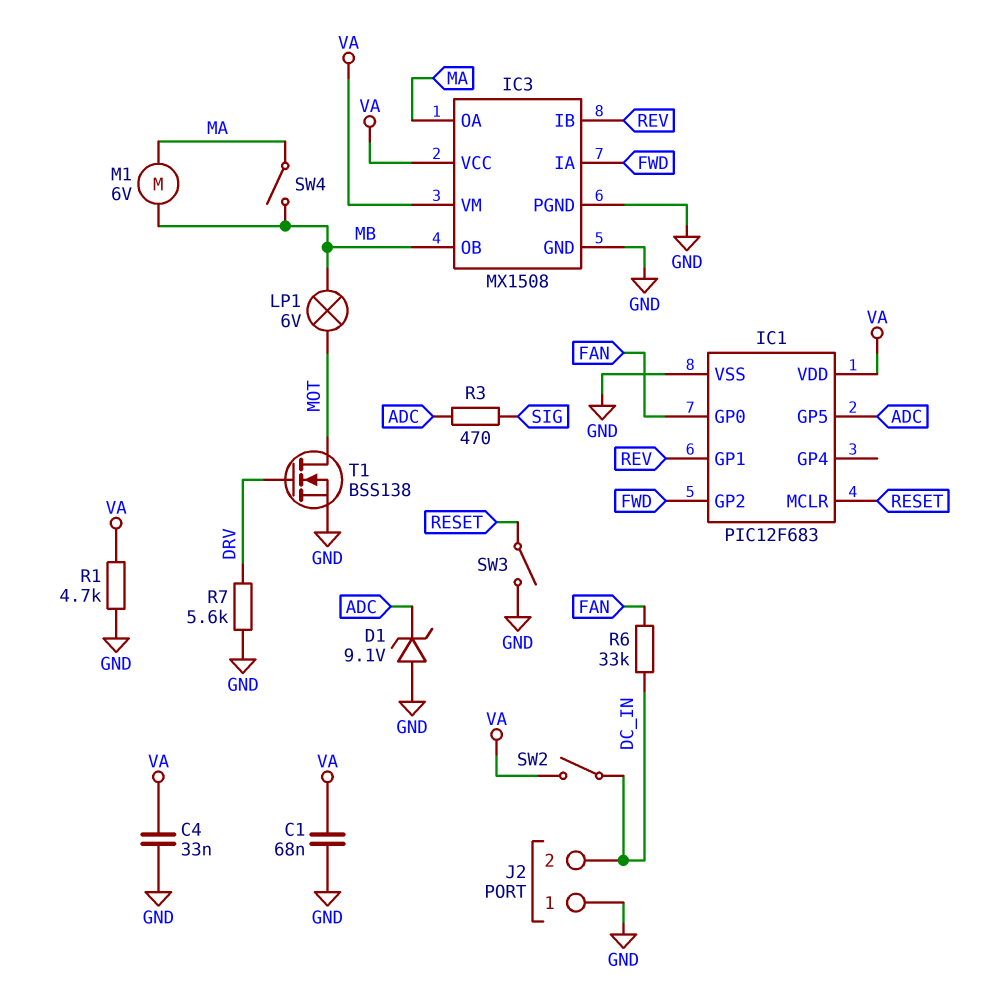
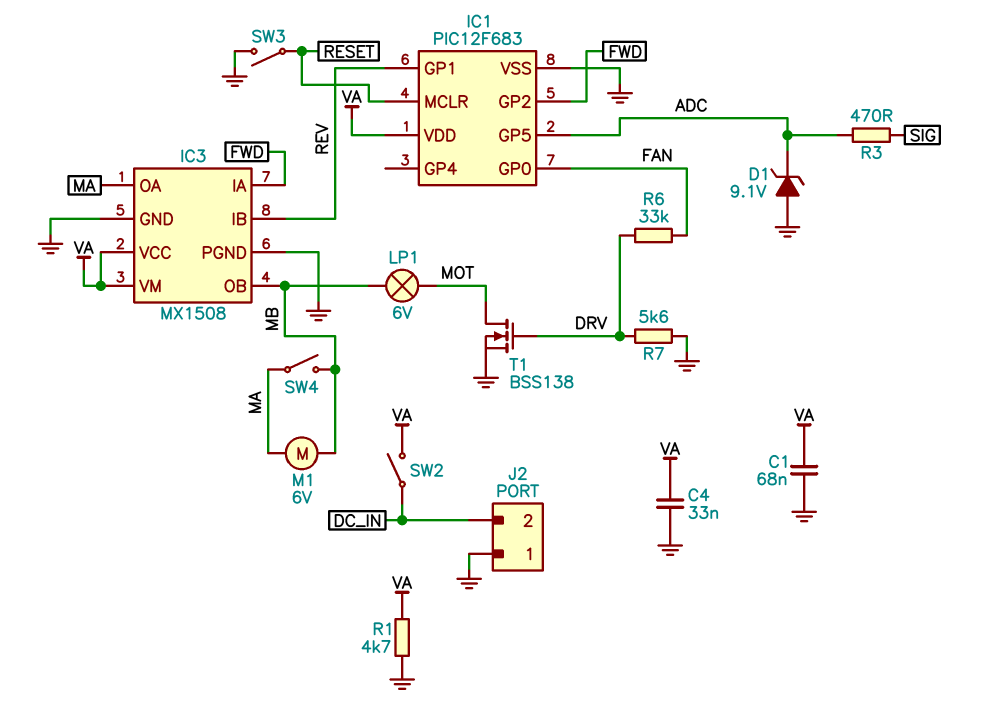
R6: 33k (DC_IN, FAN) -> 33k (DRV, FAN)

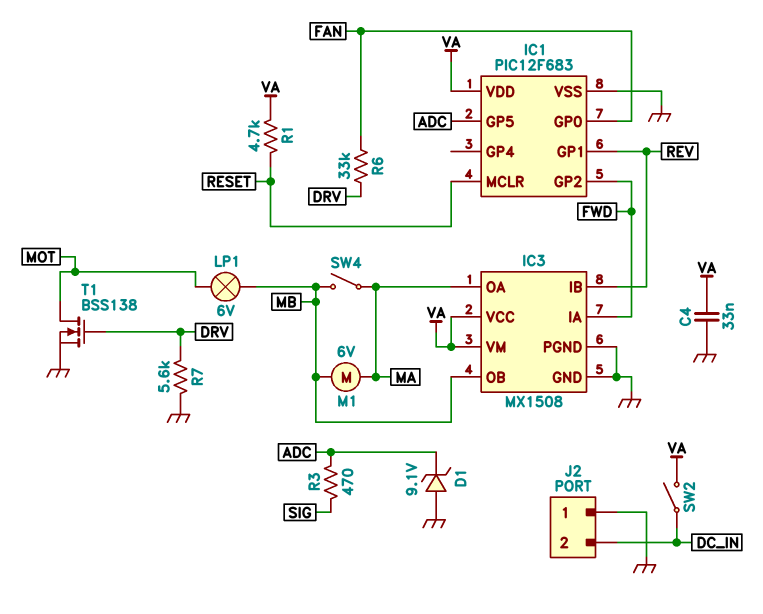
C1: 68nF (GND, VA) -> none
R1: 4.7k (GND, VA) -> 4.7k (RESET, VA)
SW3: switch (GND, RESET) -> none

